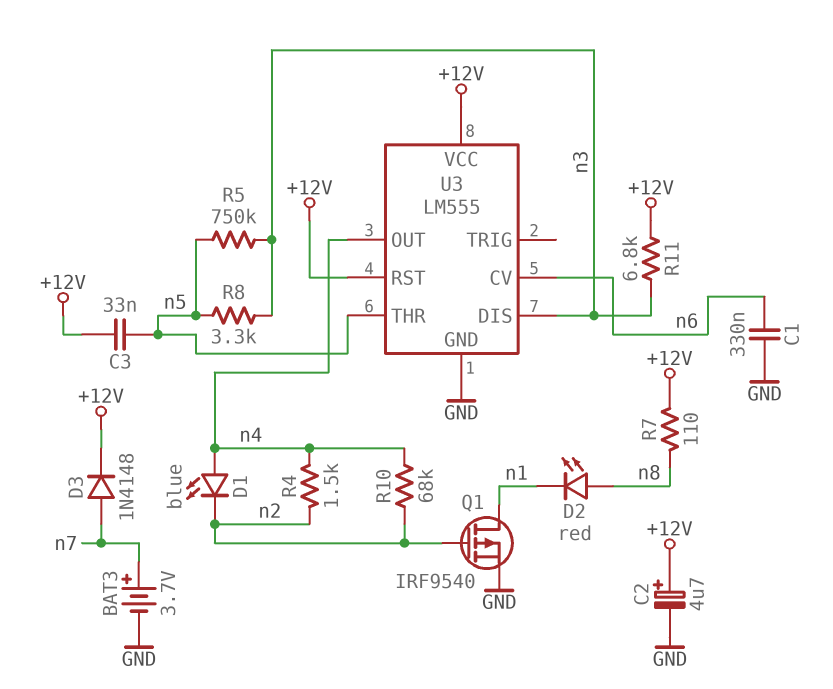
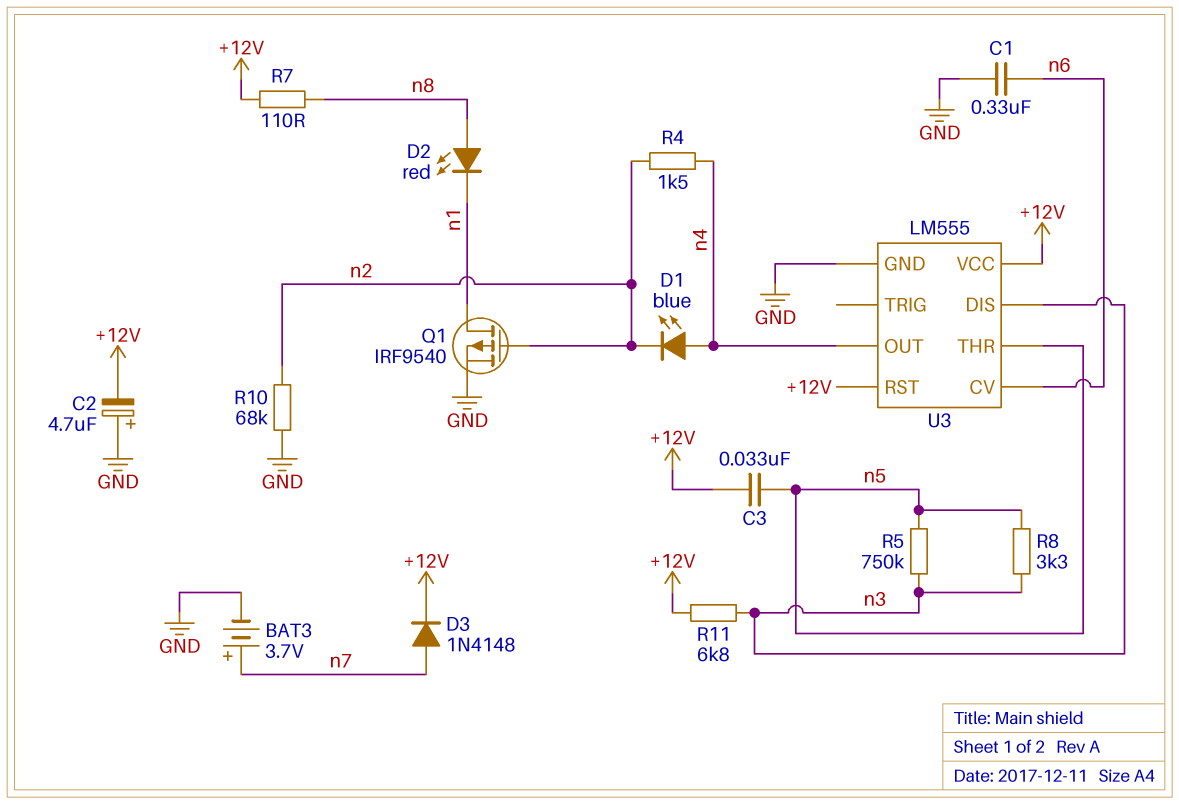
C2: 4.7uF (plus +12V, minus GND) -> 4.7uF (plus GND, minus +12V)
R10: 68k (n2, n4) -> 68k (GND, n2)

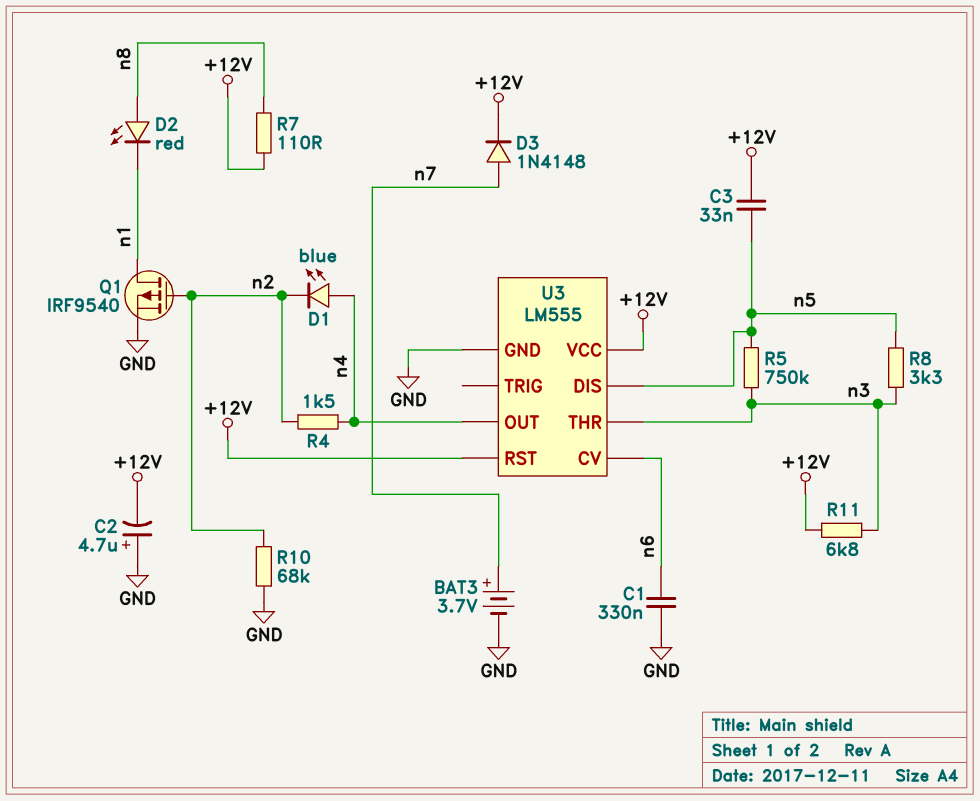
U3 pin DIS: n3 -> n5
U3 pin THR: n5 -> n3

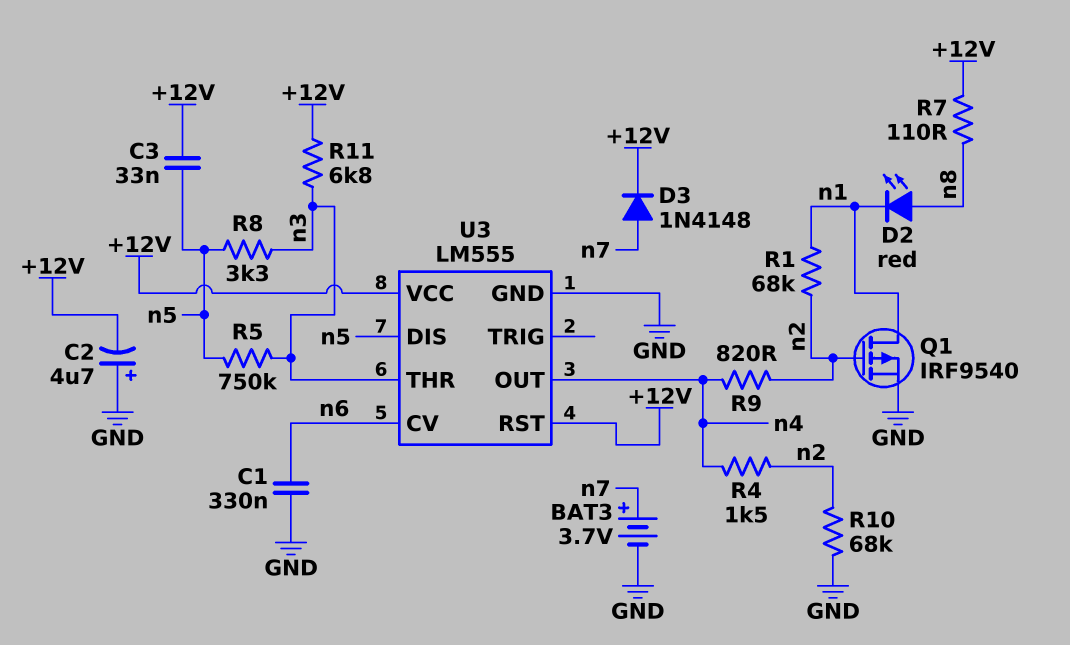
D1: LED blue (A n4, K n2) -> none
R1: none -> 68k (n1, n2)
R9: none -> 820 (n2, n4)

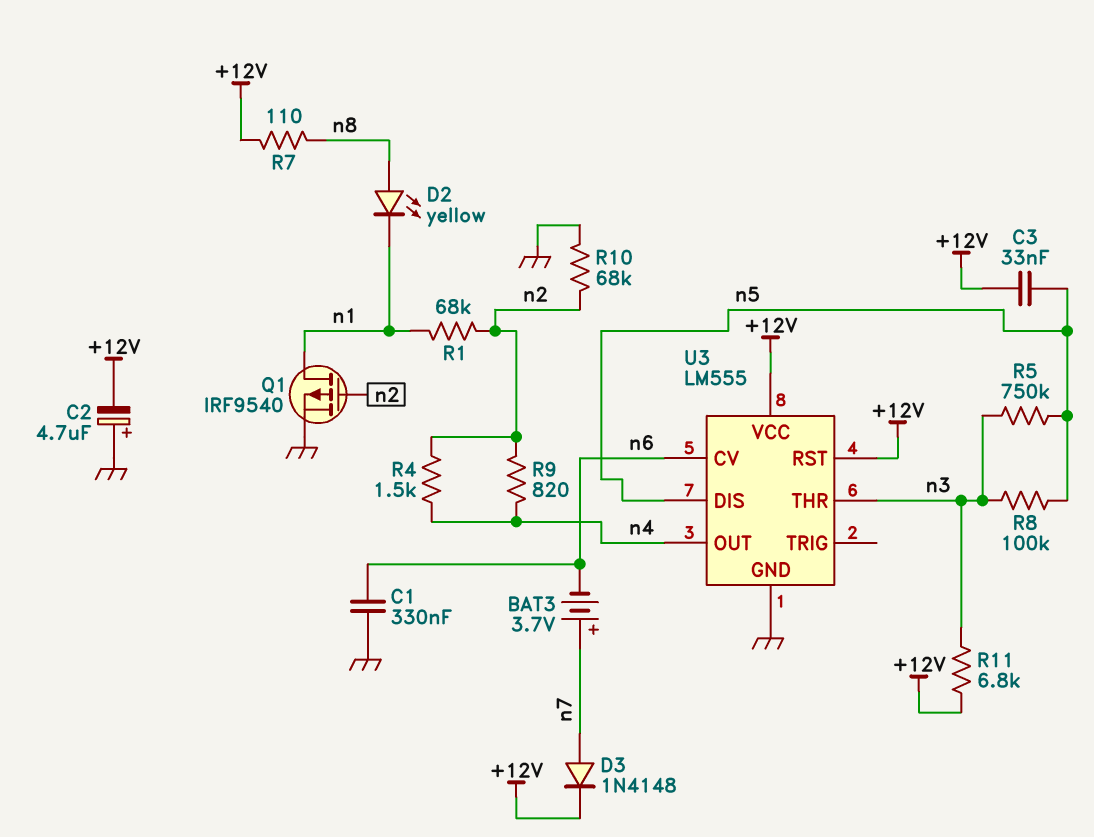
BAT3: 3.7V (plus n7, minus GND) -> 3.7V (plus n7, minus n6)
D2: LED red (A n8, K n1) -> LED yellow (A n8, K n1)
R8: 3.3k (n3, n5) -> 100k (n3, n5)

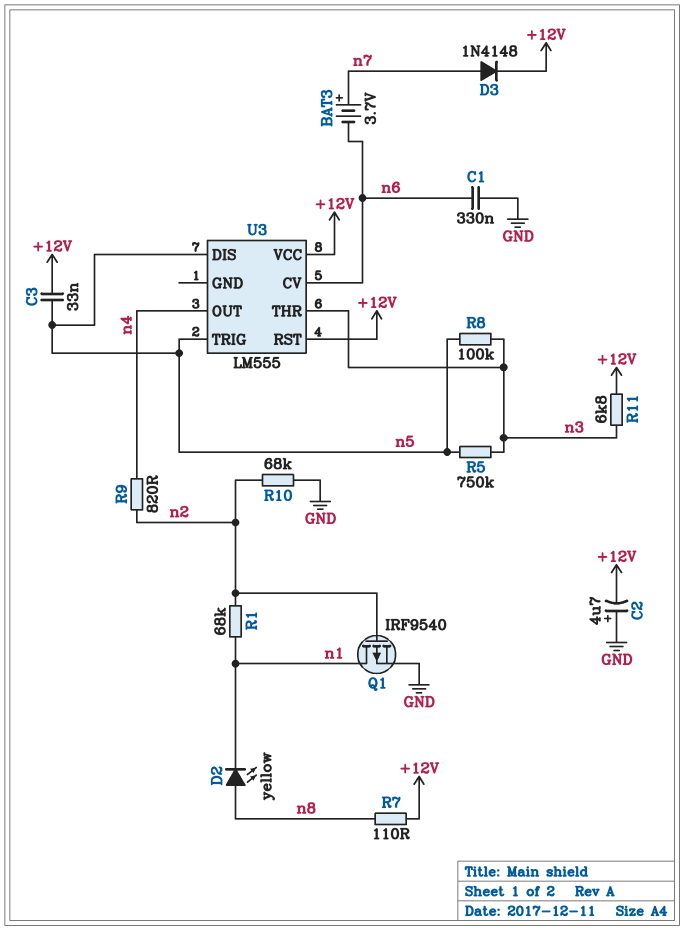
R4: 1.5k (n2, n4) -> none
U3 pin GND: GND -> none
U3 pin TRIG: none -> n5

